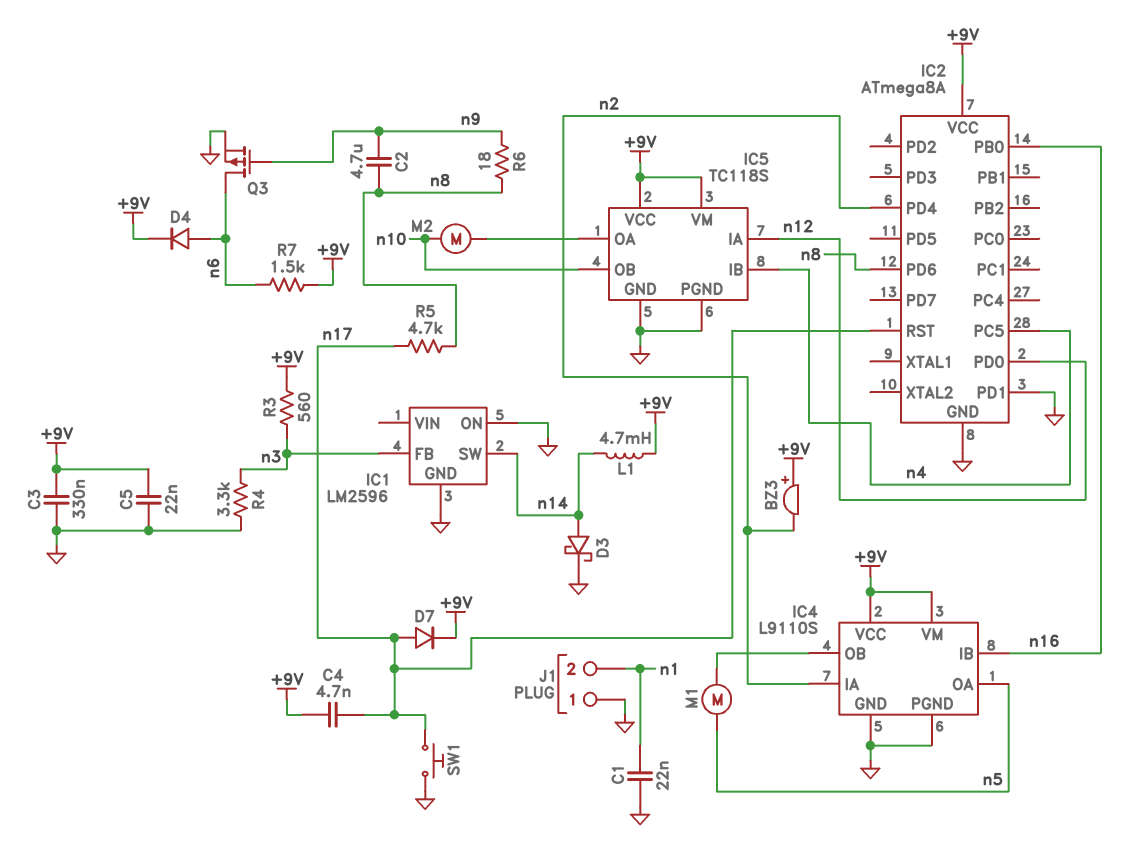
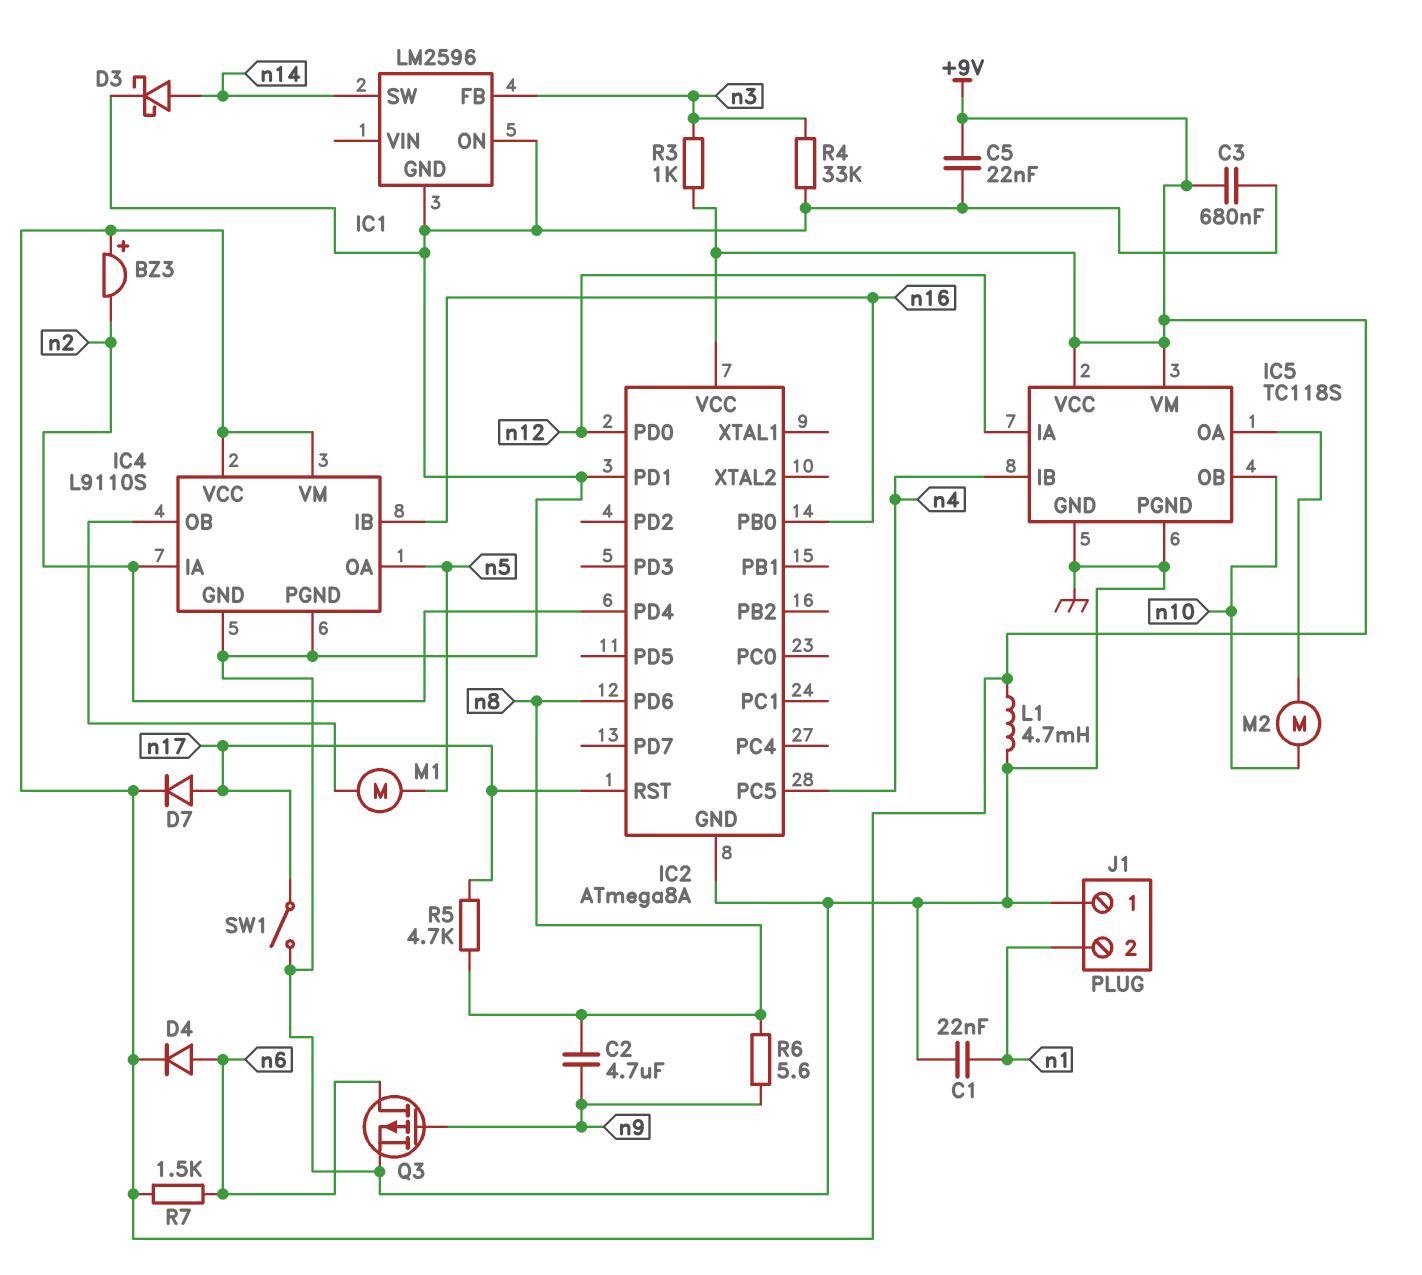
C3: 330nF (+9V, GND) -> 680nF (+9V, GND)
C4: 4.7nF (+9V, n17) -> none
L1: 4.7mH (+9V, n14) -> 4.7mH (+9V, GND)
R3: 560 (+9V, n3) -> 1k (+9V, n3)
R4: 3.3k (GND, n3) -> 33k (GND, n3)
R6: 18 (n8, n9) -> 5.6 (n8, n9)
SW1: button (GND, n17) -> switch (GND, n17)

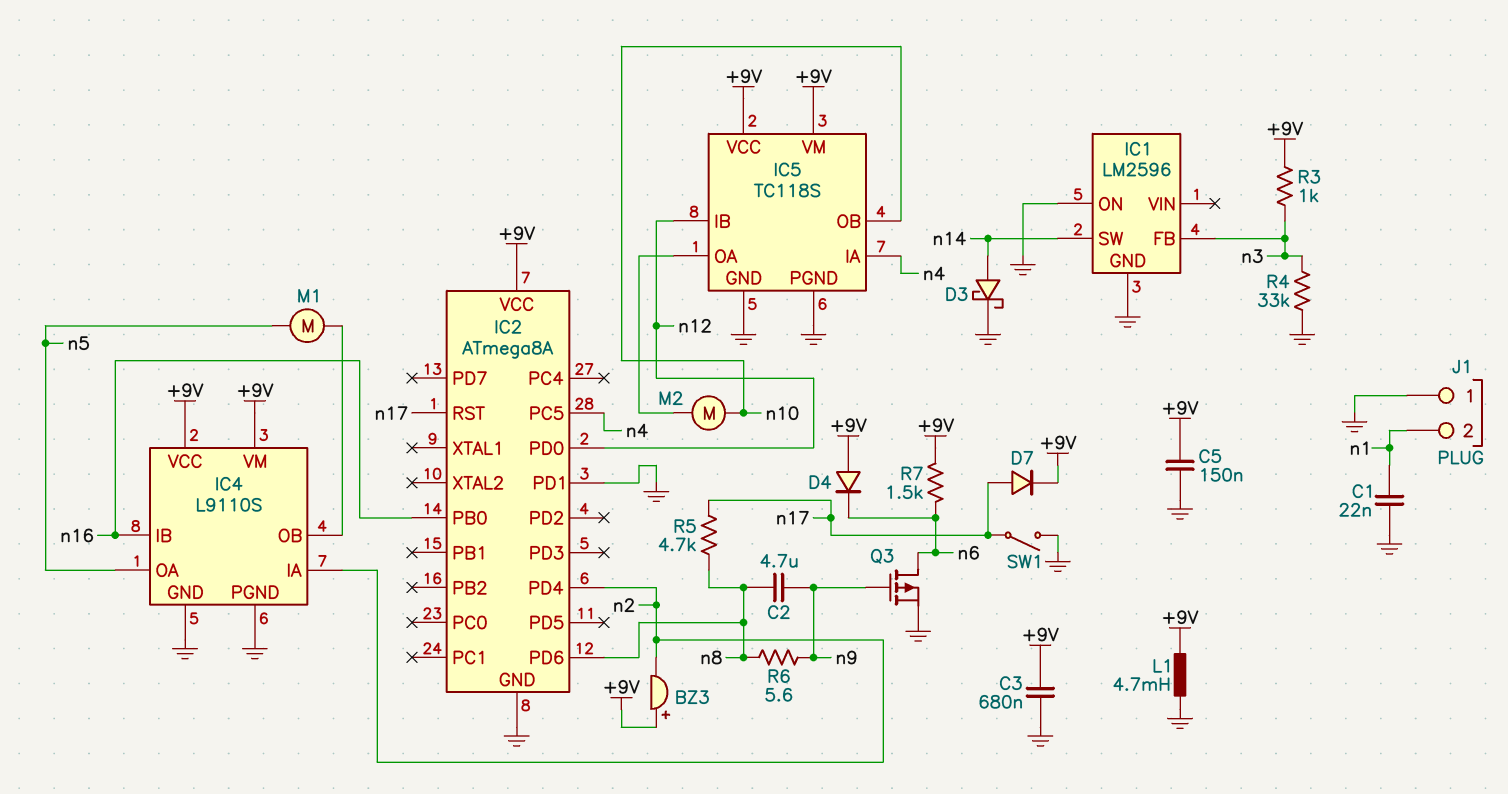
C5: 22nF (+9V, GND) -> 150nF (+9V, GND)
D4: diode (A n6, K +9V) -> diode (A +9V, K n6)
IC5 pin IA: n12 -> n4
IC5 pin IB: n4 -> n12

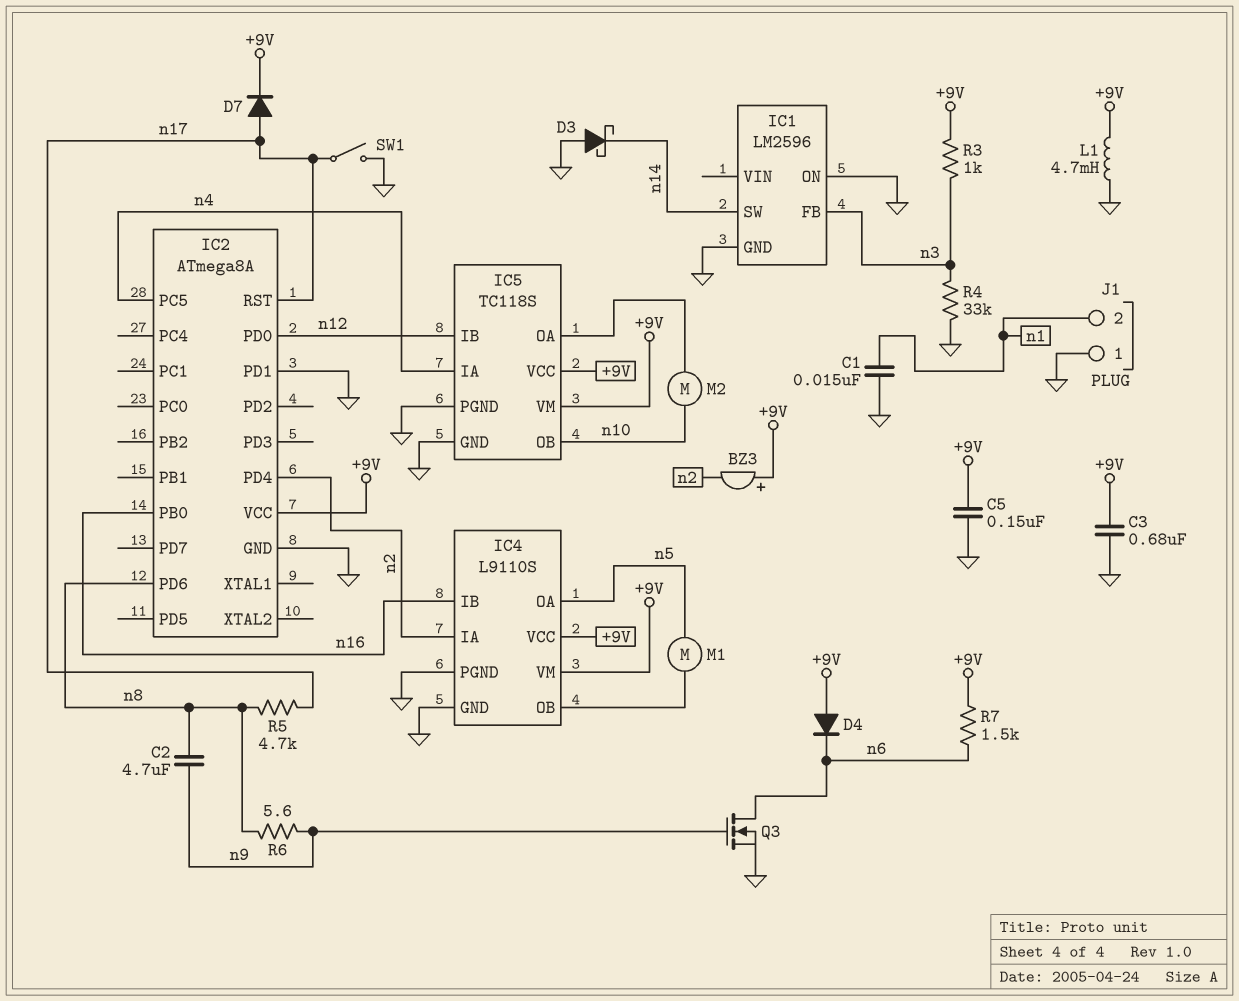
C1: 22nF (GND, n1) -> 15nF (GND, n1)
D3: schottky (A n14, K GND) -> schottky (A GND, K n14)
Q3: PMOS (G n9, D n6, S GND) -> NMOS (G n9, D n6, S GND)

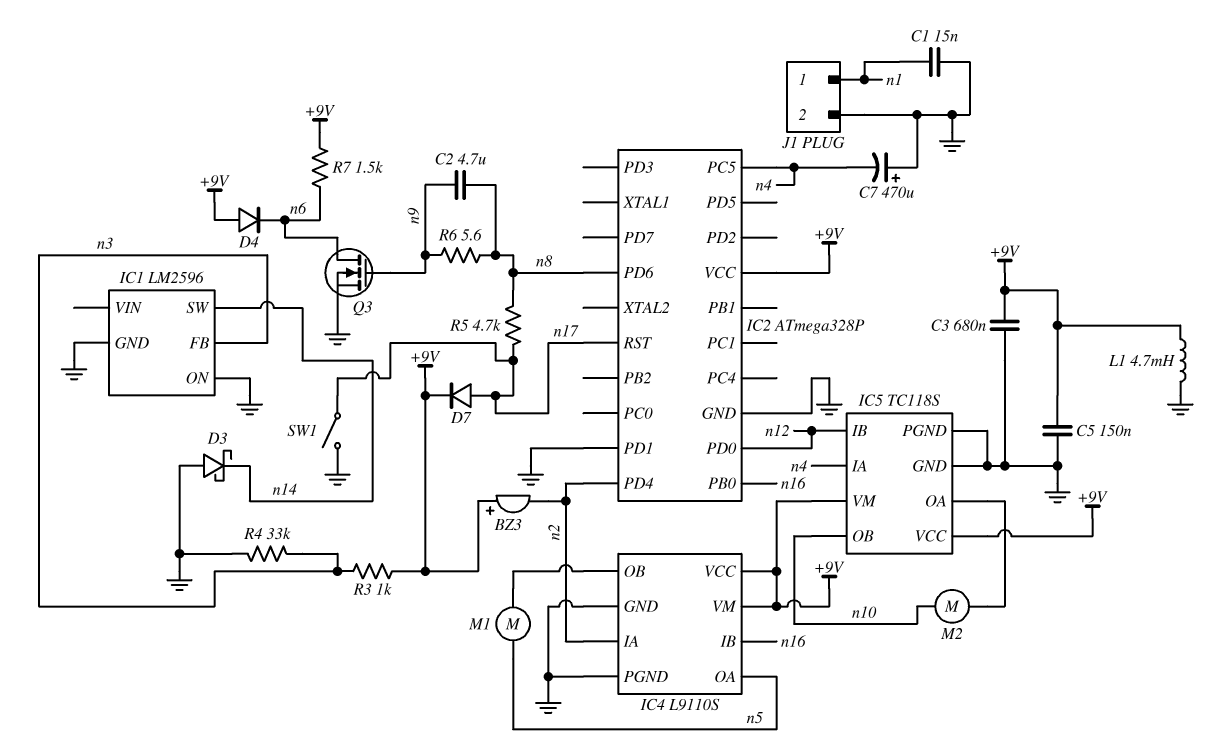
C7: none -> 470uF (plus GND, minus n4)
IC2: ATmega8A -> ATmega328P
J1 pin 1: GND -> n1
J1 pin 2: n1 -> GND

